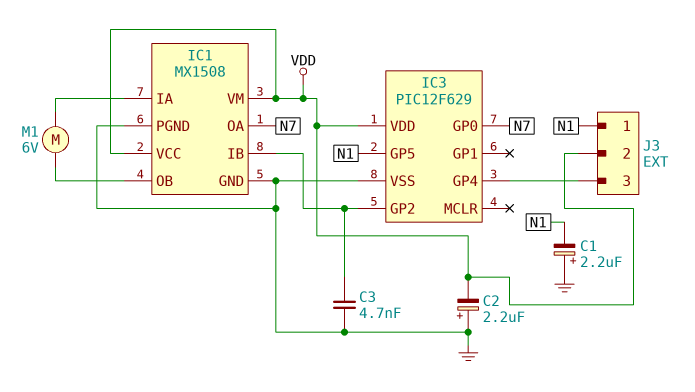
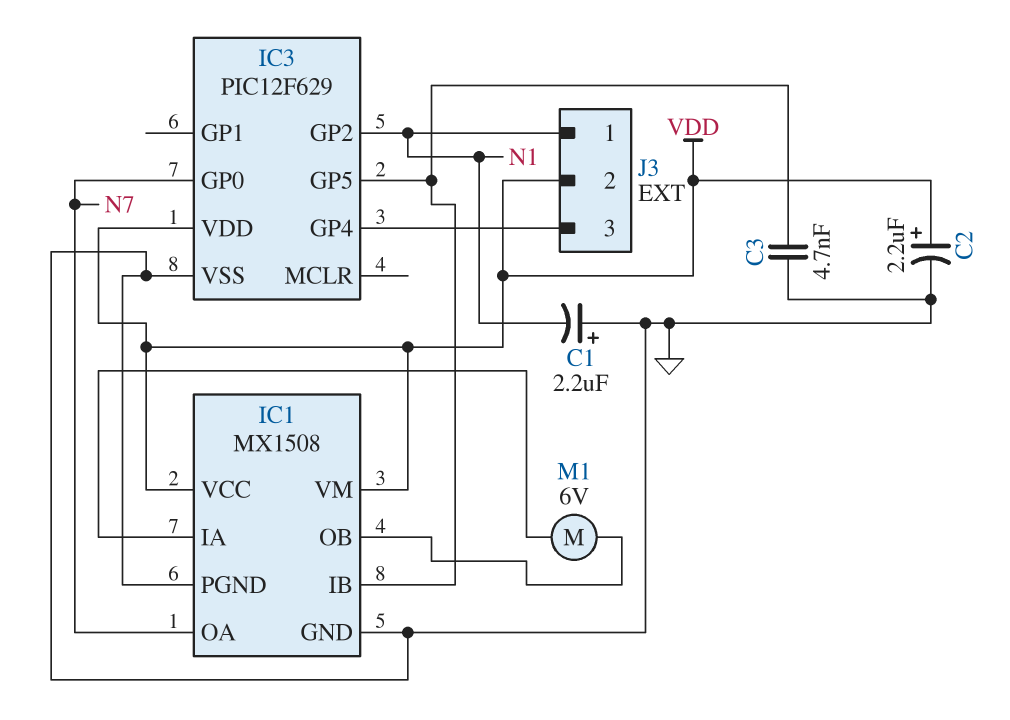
C2: 2.2uF (plus GND, minus VDD) -> 2.2uF (plus VDD, minus GND)
IC3 pin GP2: IC1/IB -> N1
IC3 pin GP5: N1 -> IC1/IB

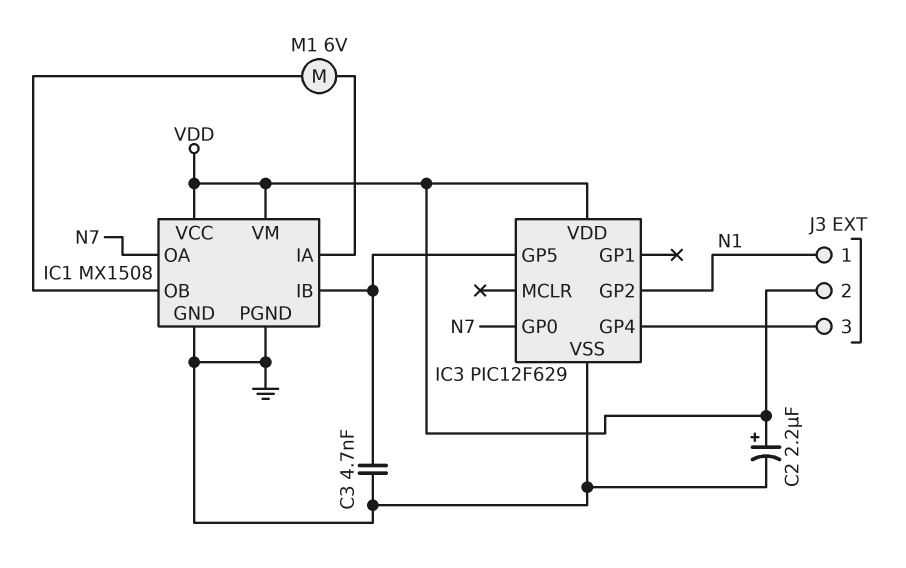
C1: 2.2uF (plus GND, minus N1) -> none

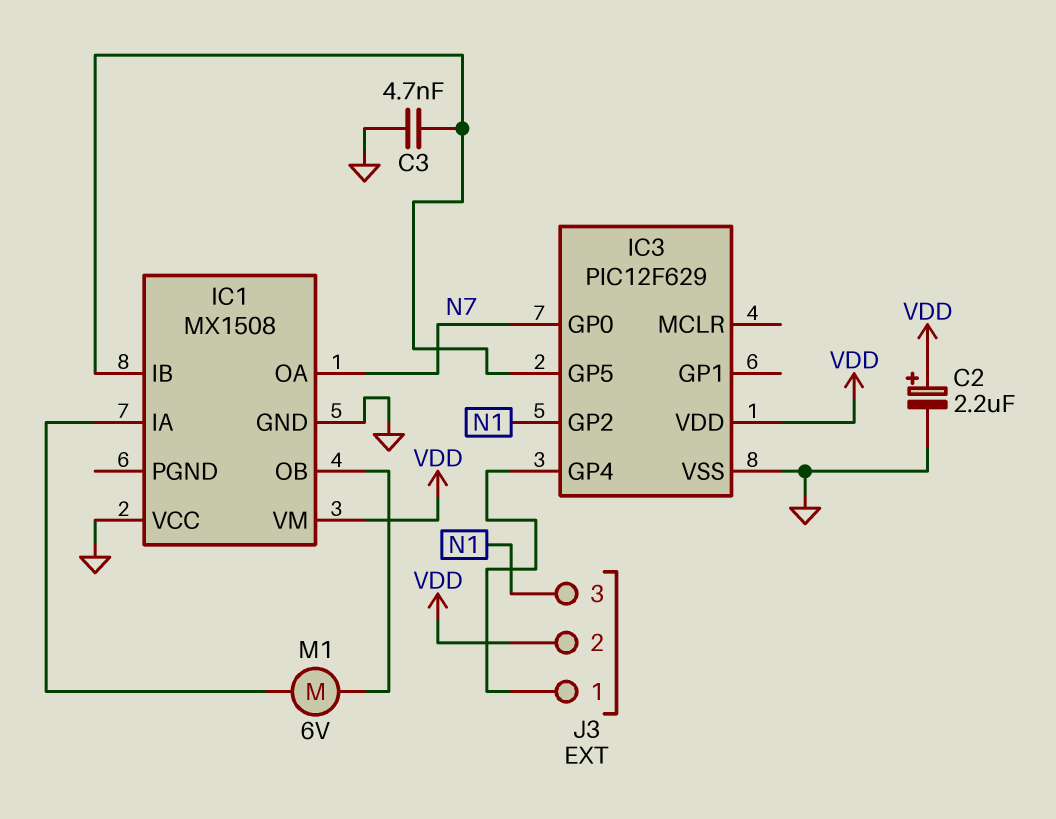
IC1 pin PGND: GND -> none
IC1 pin VCC: VDD -> GND
J3 pin 1: N1 -> IC3/GP4
J3 pin 3: IC3/GP4 -> N1

